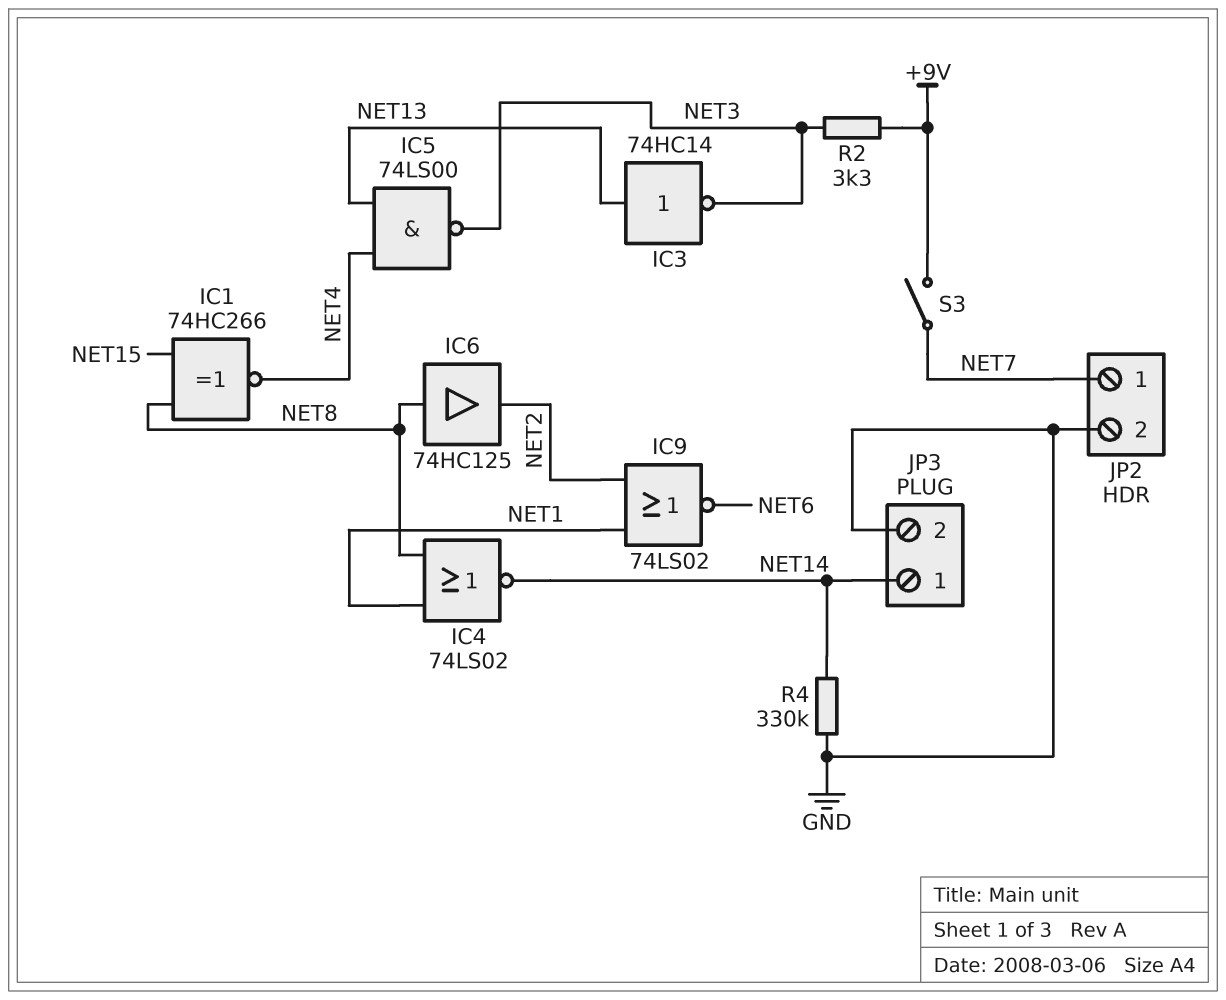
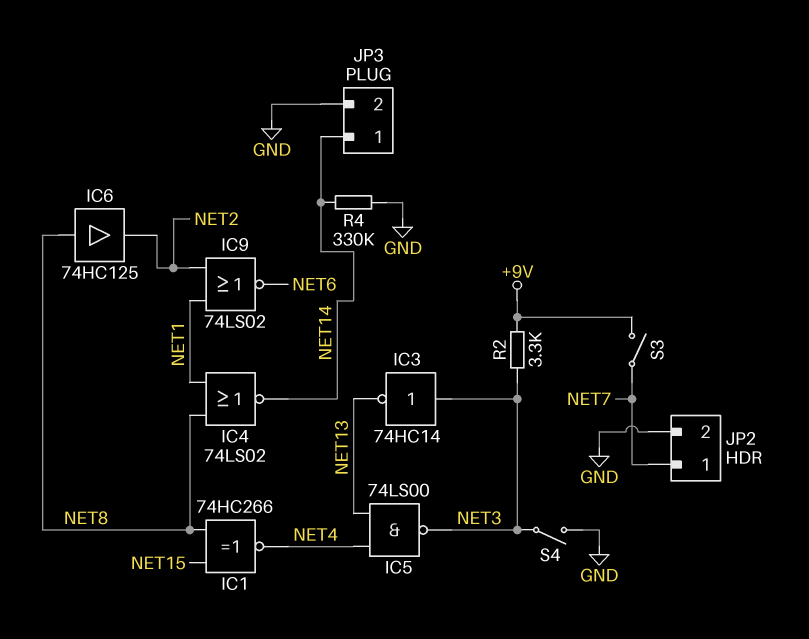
IC3: NOT 74HC14 (in NET13, out NET3) -> NOT 74HC14 (in NET3, out NET13)
S4: none -> switch (GND, NET3)

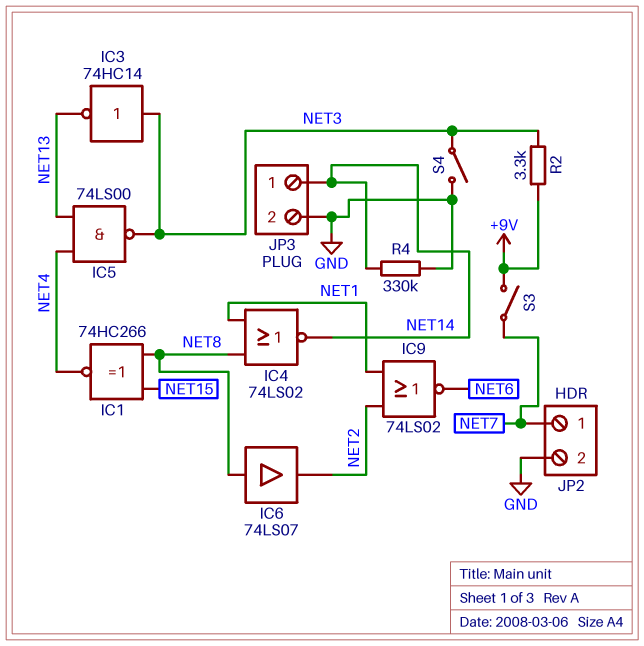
IC6: buffer 74HC125 (in NET8, out NET2) -> buffer 74LS07 (in NET8, out NET2)

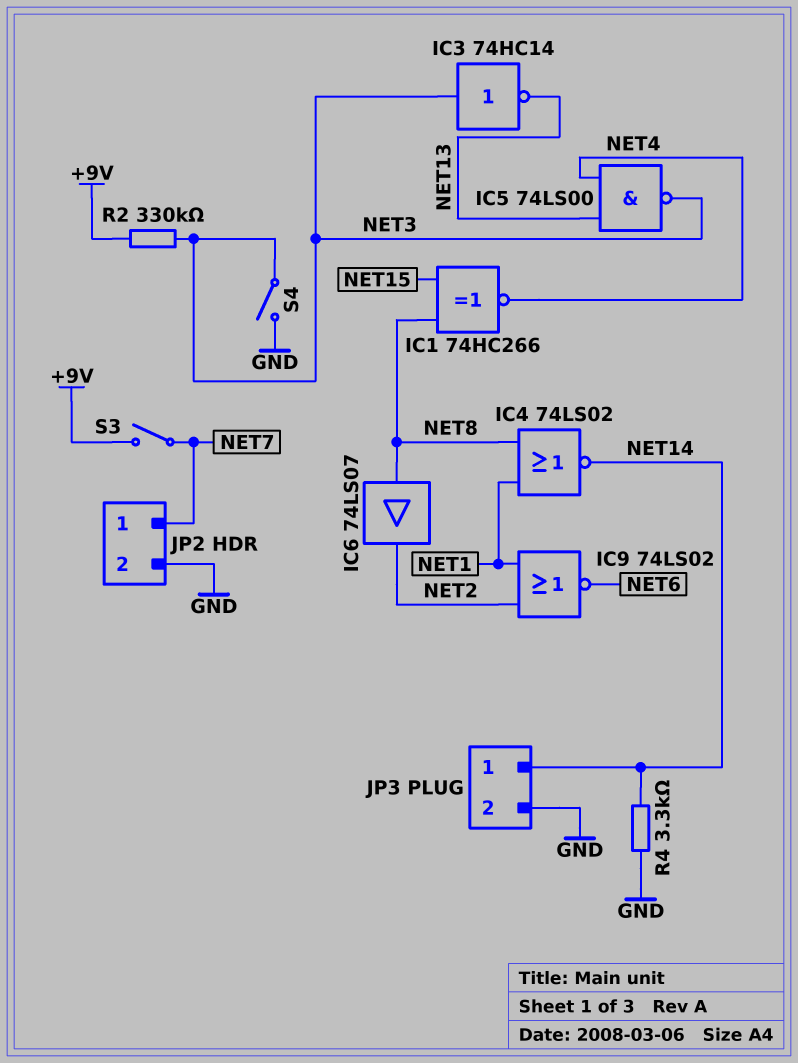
R2: 3.3k (+9V, NET3) -> 330k (+9V, NET3)
R4: 330k (GND, NET14) -> 3.3k (GND, NET14)

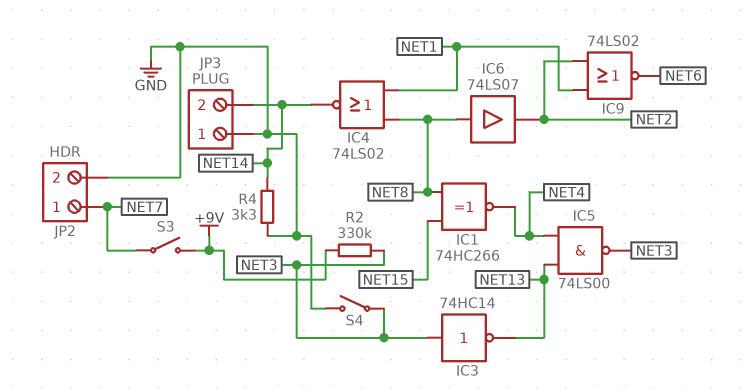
JP3 pin 1: NET14 -> GND
JP3 pin 2: GND -> NET14

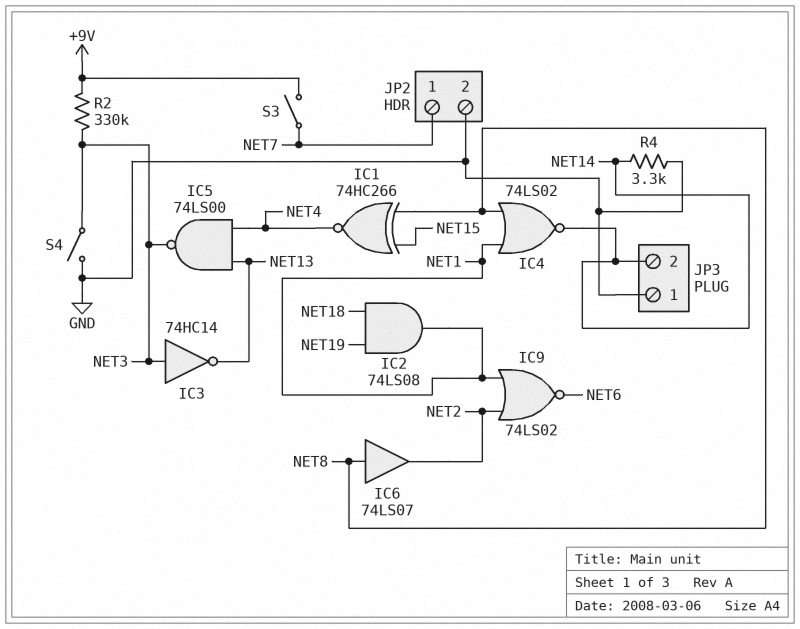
IC2: none -> AND 74LS08 (in NET18, in NET19, out NET1)

